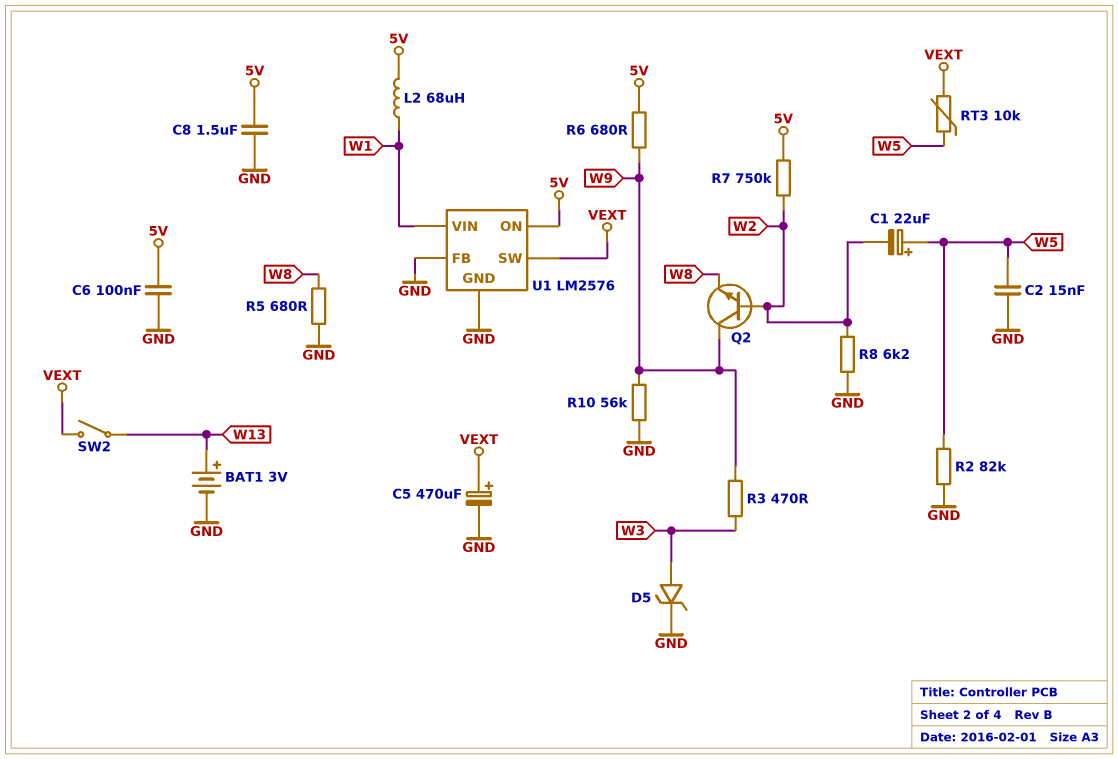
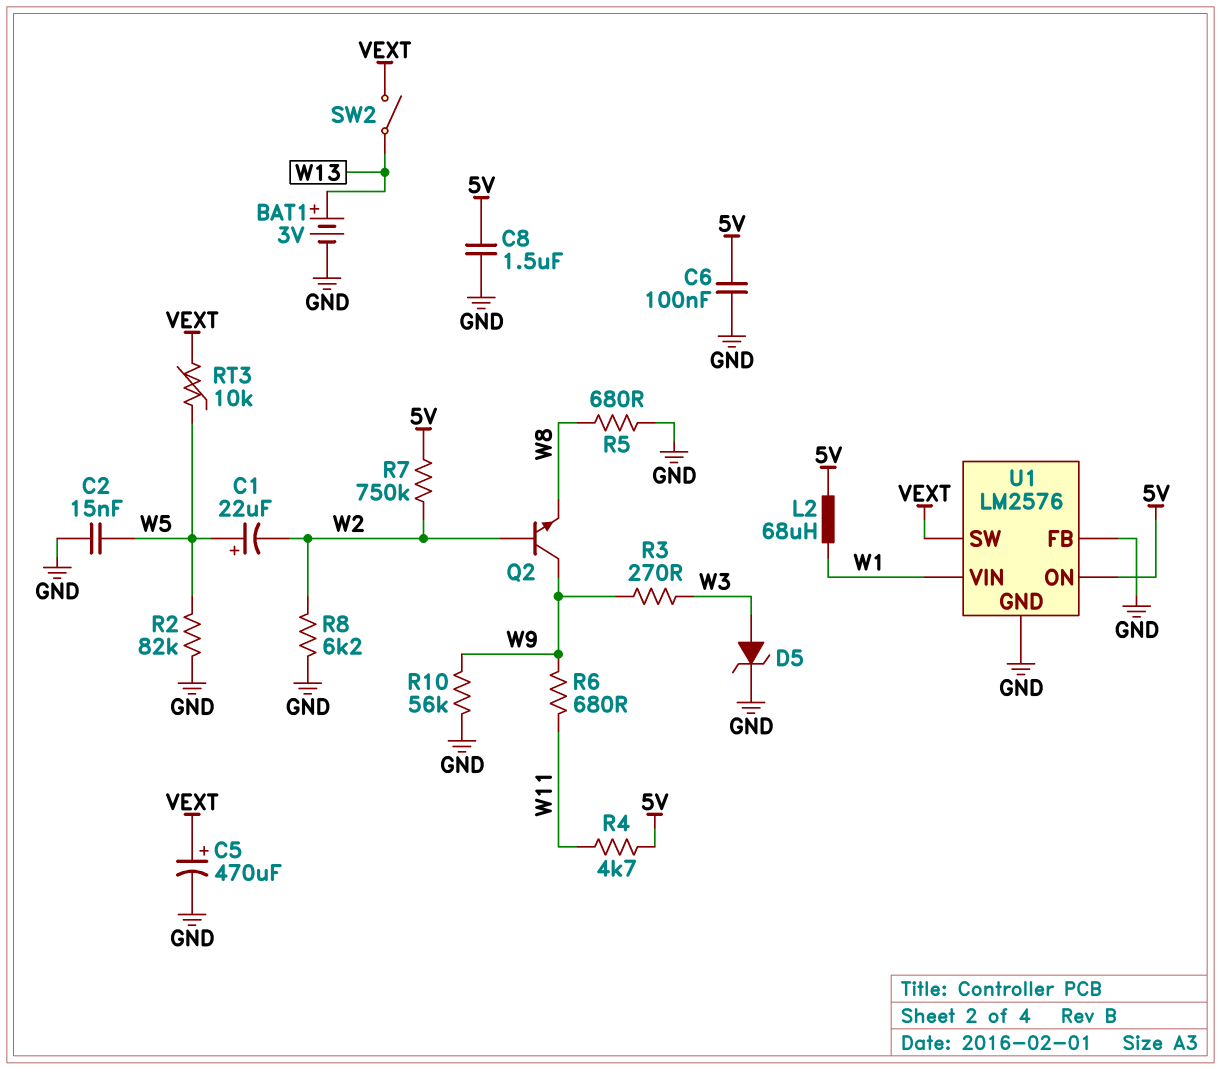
R3: 470 (W3, W9) -> 270 (W3, W9)
R4: none -> 4.7k (5V, W11)
R6: 680 (5V, W9) -> 680 (W9, W11)

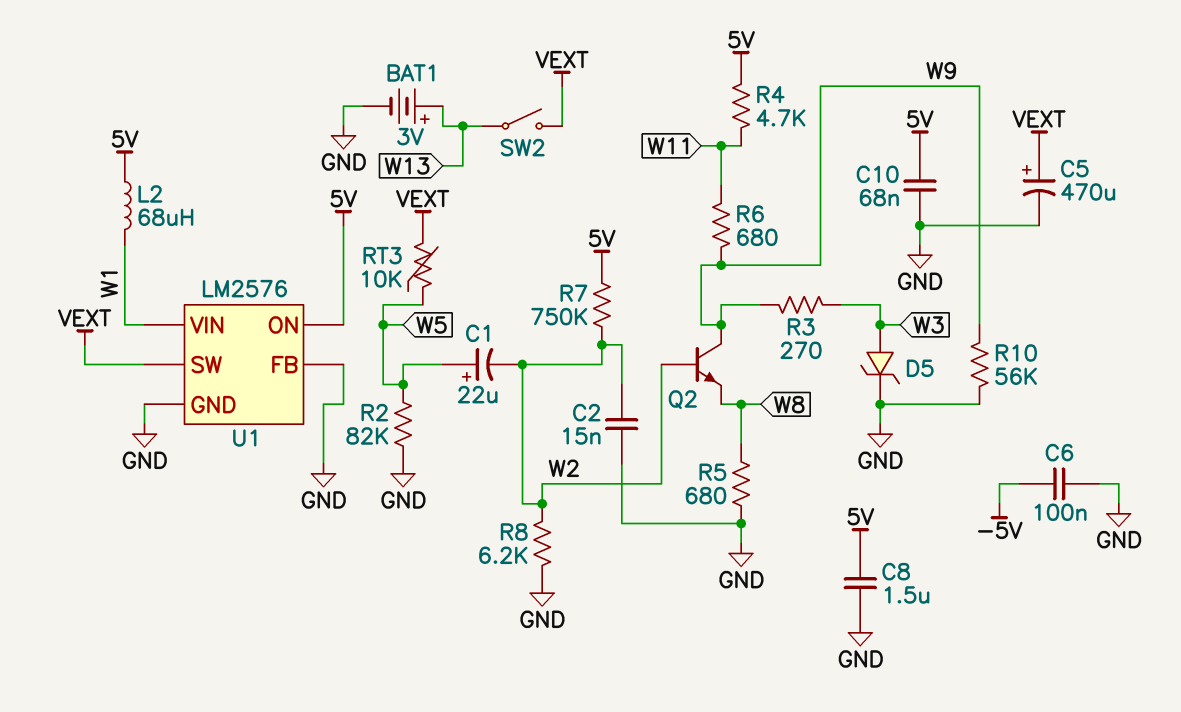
C2: 15nF (GND, W5) -> 15nF (GND, W2)
C6: 100nF (5V, GND) -> 100nF (-5V, GND)
C10: none -> 68nF (5V, GND)

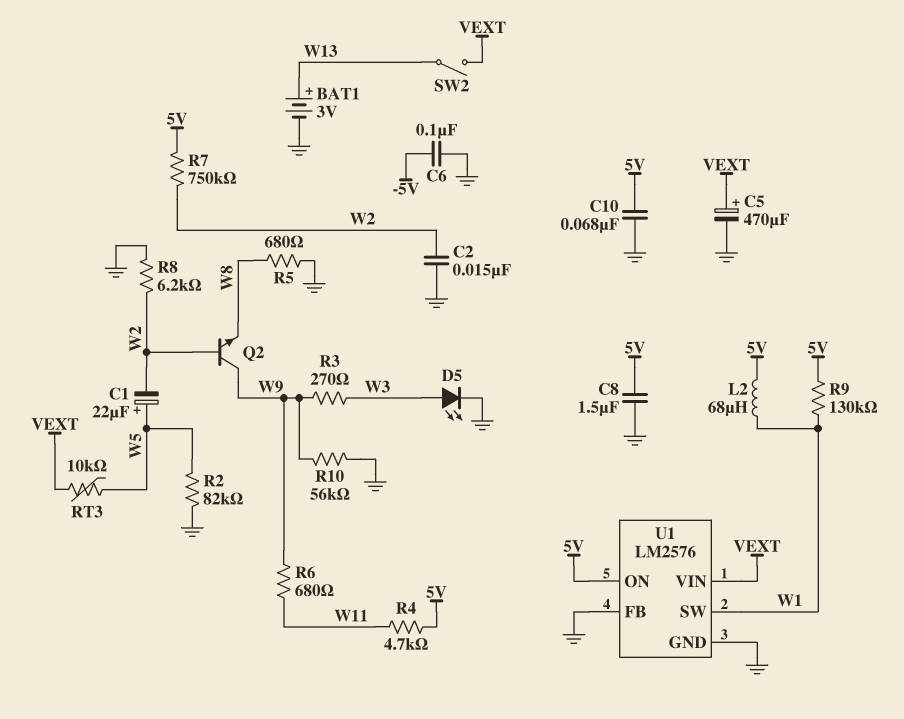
D5: zener (A W3, K GND) -> LED (A W3, K GND)
R9: none -> 130k (5V, W1)
U1 pin SW: VEXT -> W1
U1 pin VIN: W1 -> VEXT

